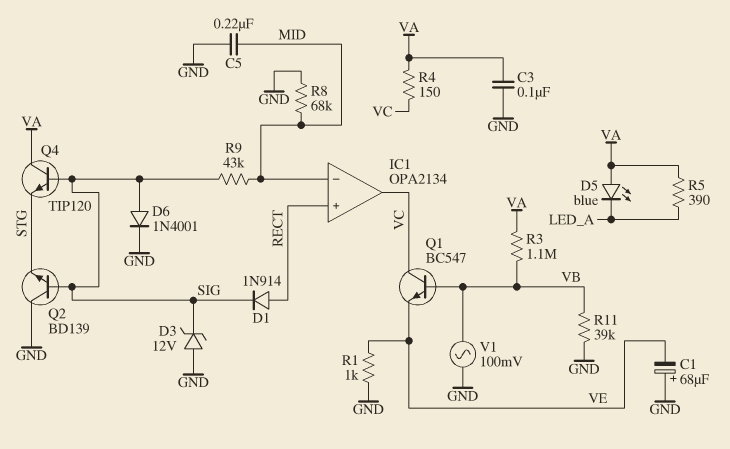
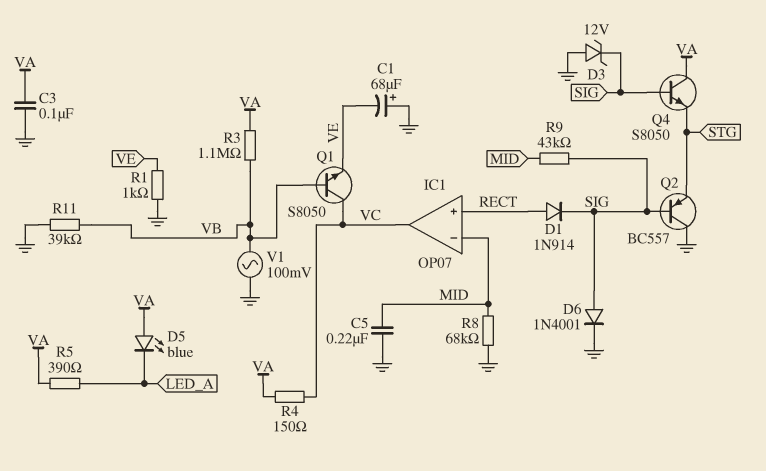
IC1: OPA2134 -> OP07
Q1: NPN BC547 (B VB, C VC, E VE) -> NPN S8050 (B VB, C VC, E VE)
Q2: NPN BD139 (B SIG, C GND, E STG) -> PNP BC557 (B SIG, C GND, E STG)
Q4: NPN TIP120 (B SIG, C VA, E STG) -> NPN S8050 (B SIG, C VA, E STG)

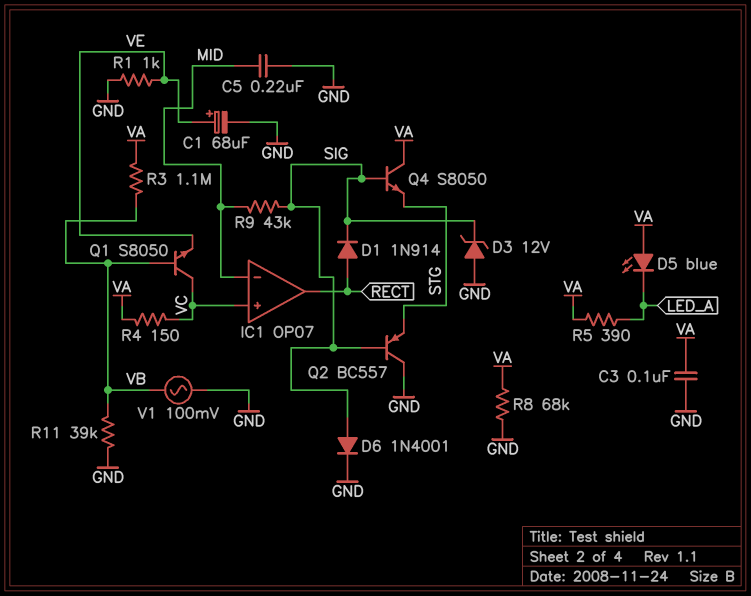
C1: 68uF (plus GND, minus VE) -> 68uF (plus VE, minus GND)
IC1 pin in+: RECT -> VC
IC1 pin out: VC -> RECT
R8: 68k (GND, MID) -> 68k (GND, VA)

